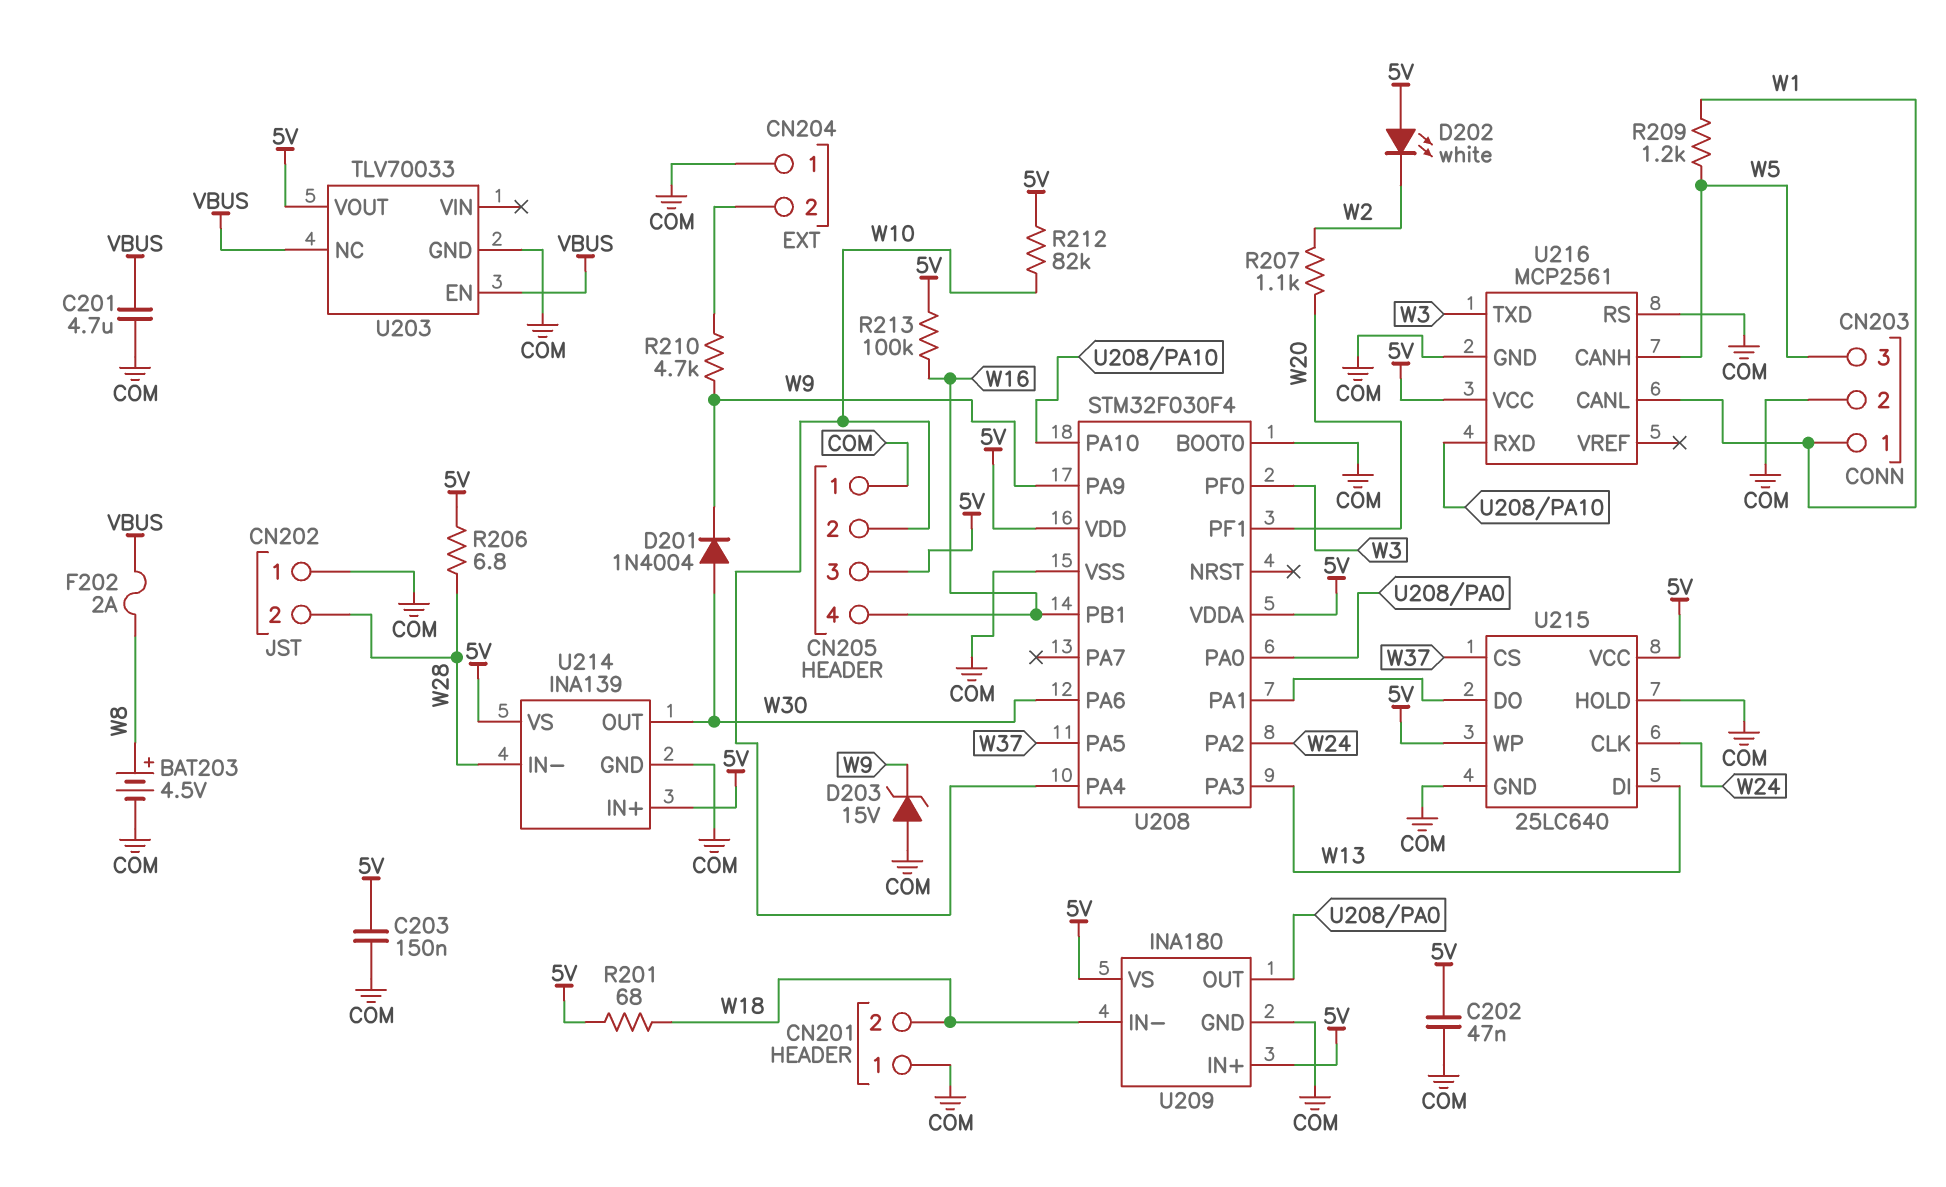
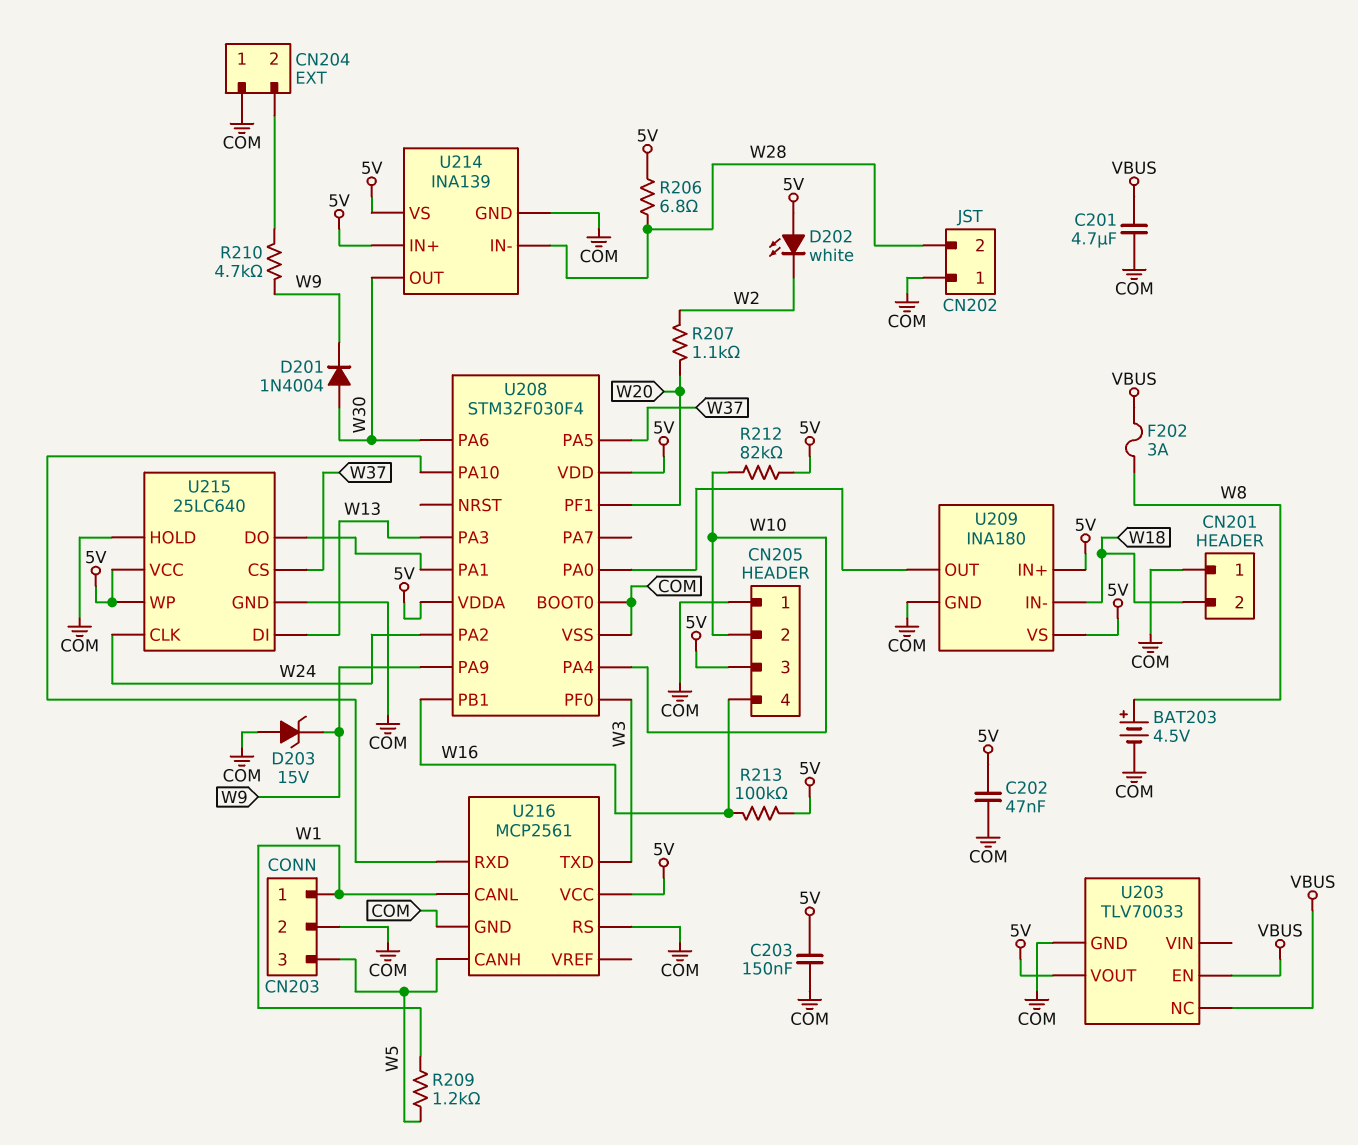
F202: 2A (VBUS, W8) -> 3A (VBUS, W8)
R201: 68 (5V, W18) -> none

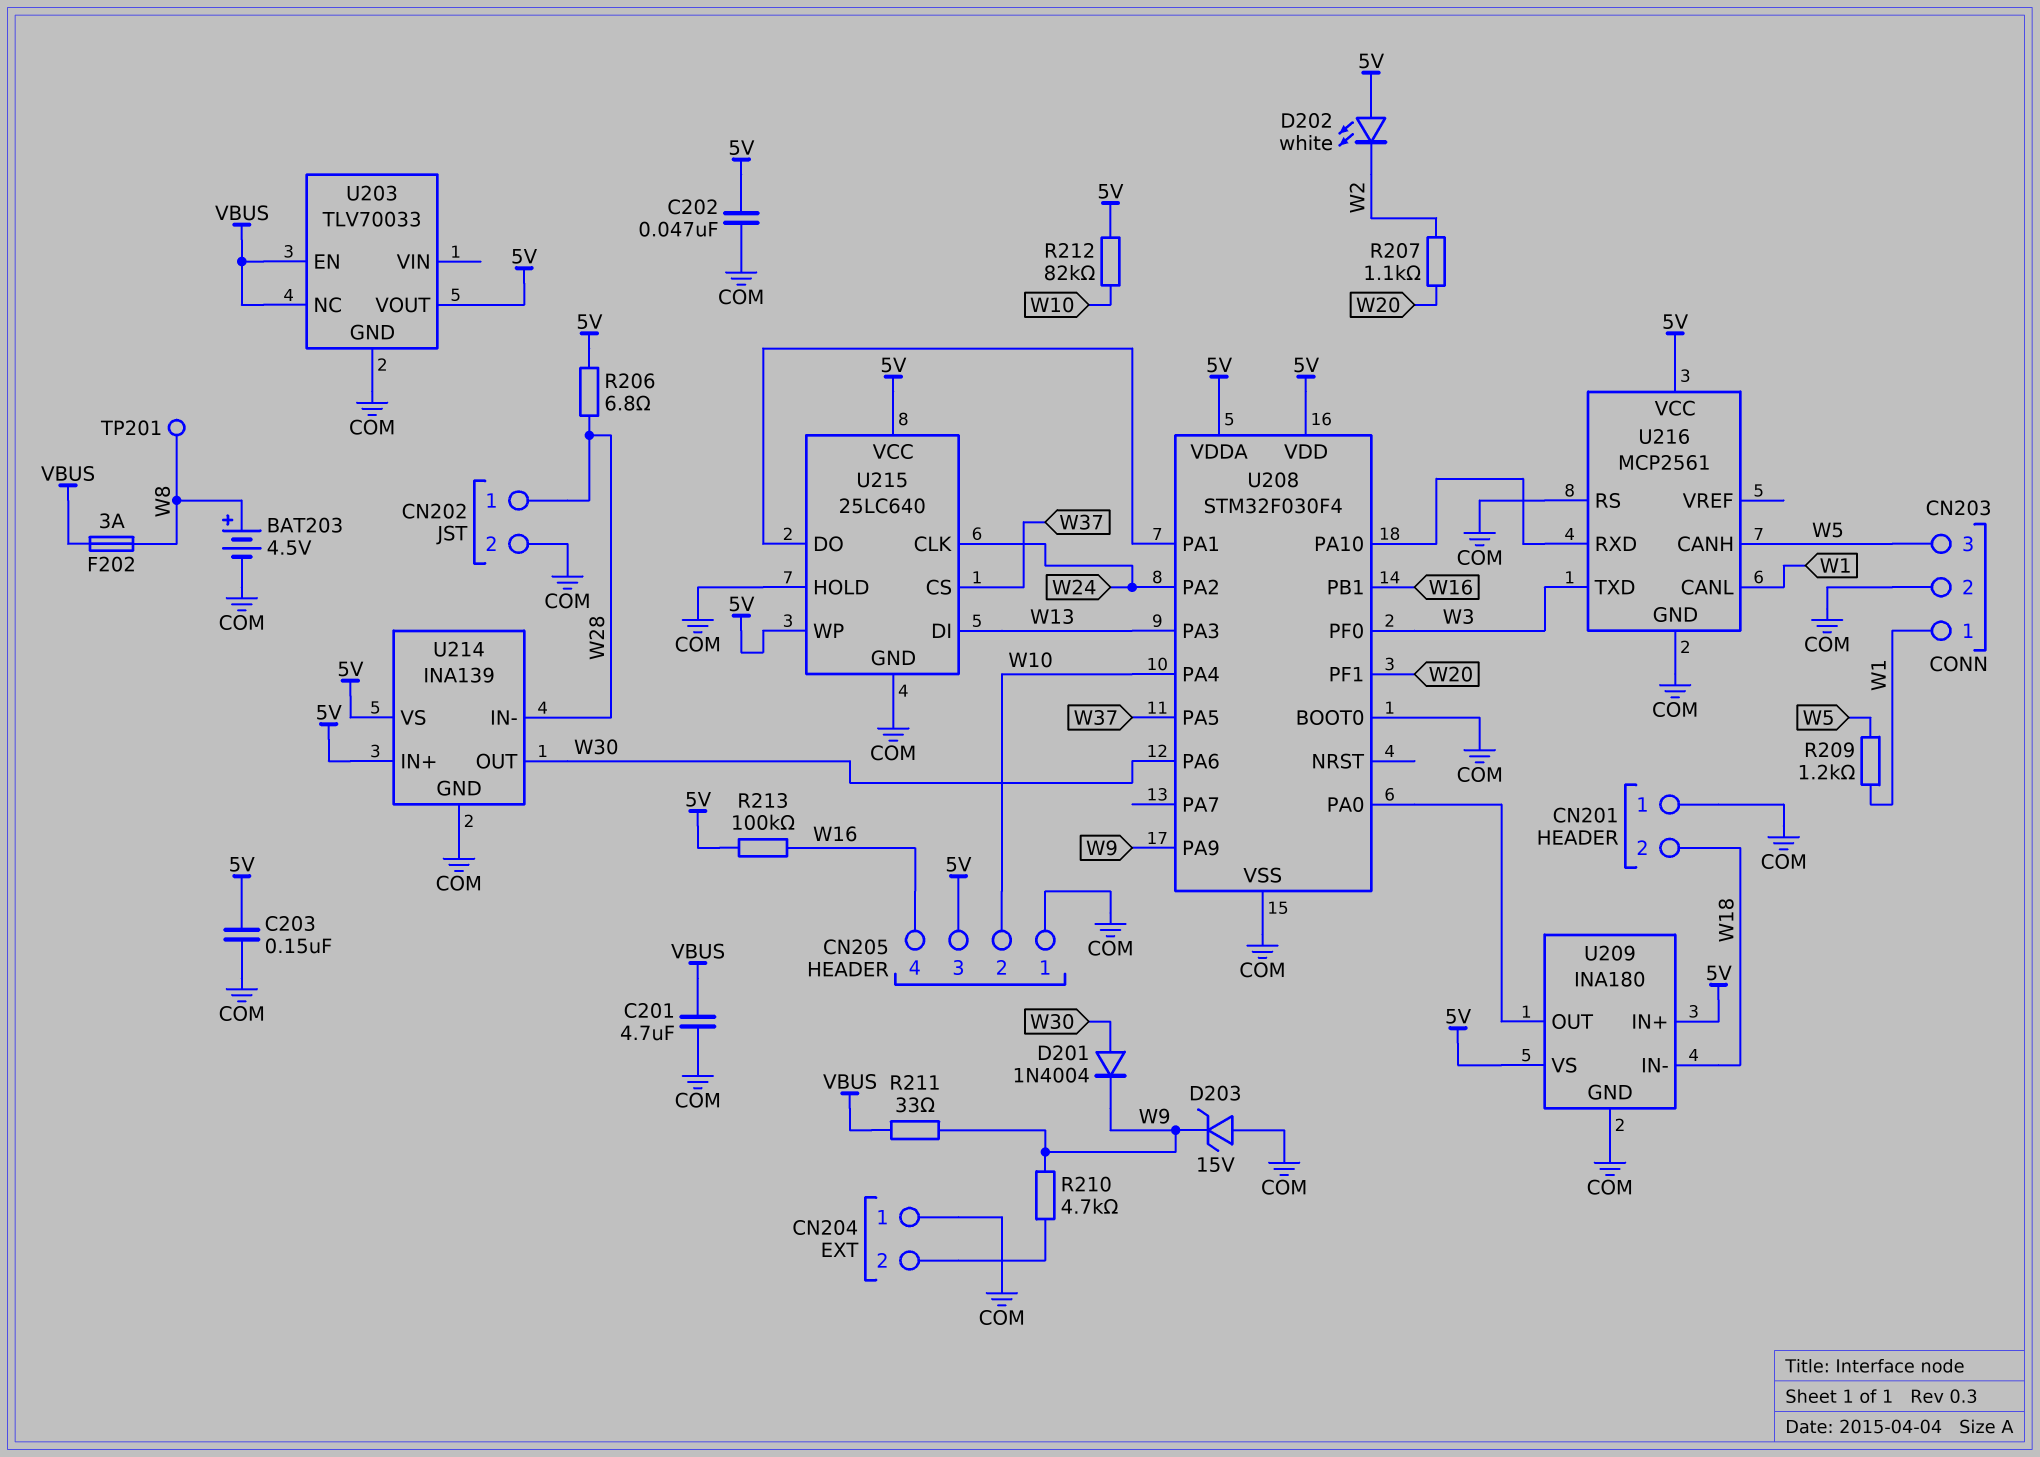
CN202 pin 1: COM -> W28
CN202 pin 2: W28 -> COM
R211: none -> 33 (VBUS, W9)
TP201: none -> test point (W8)

